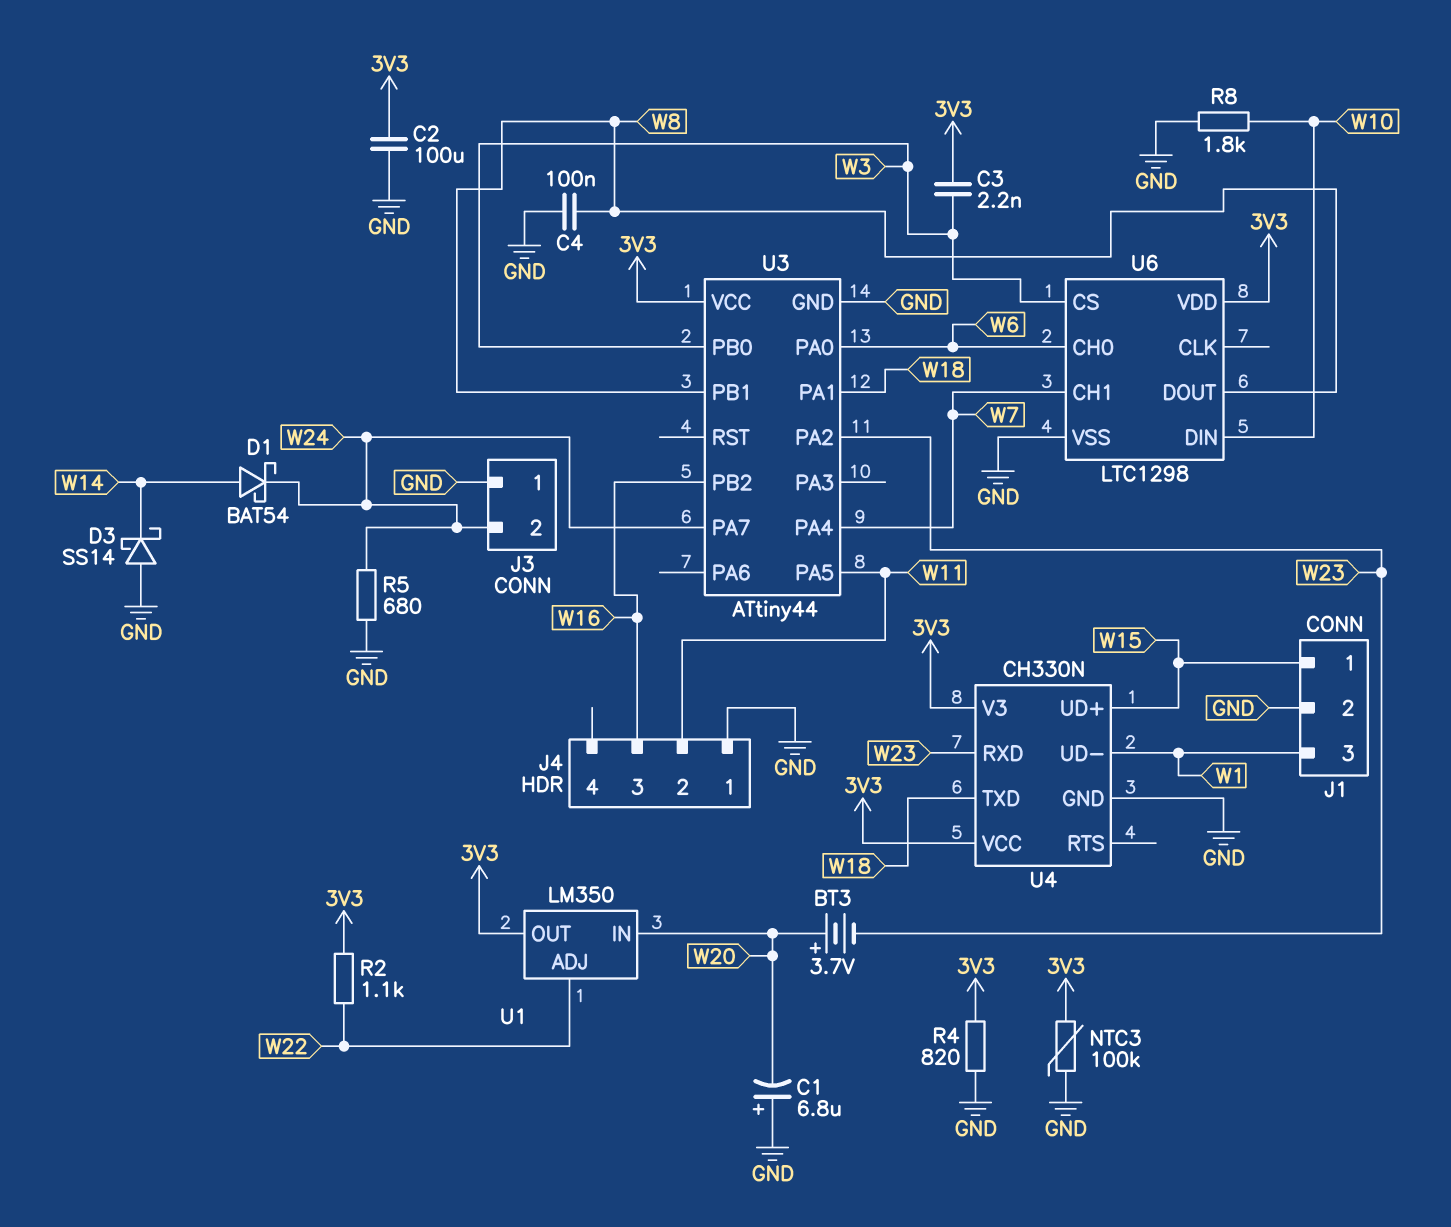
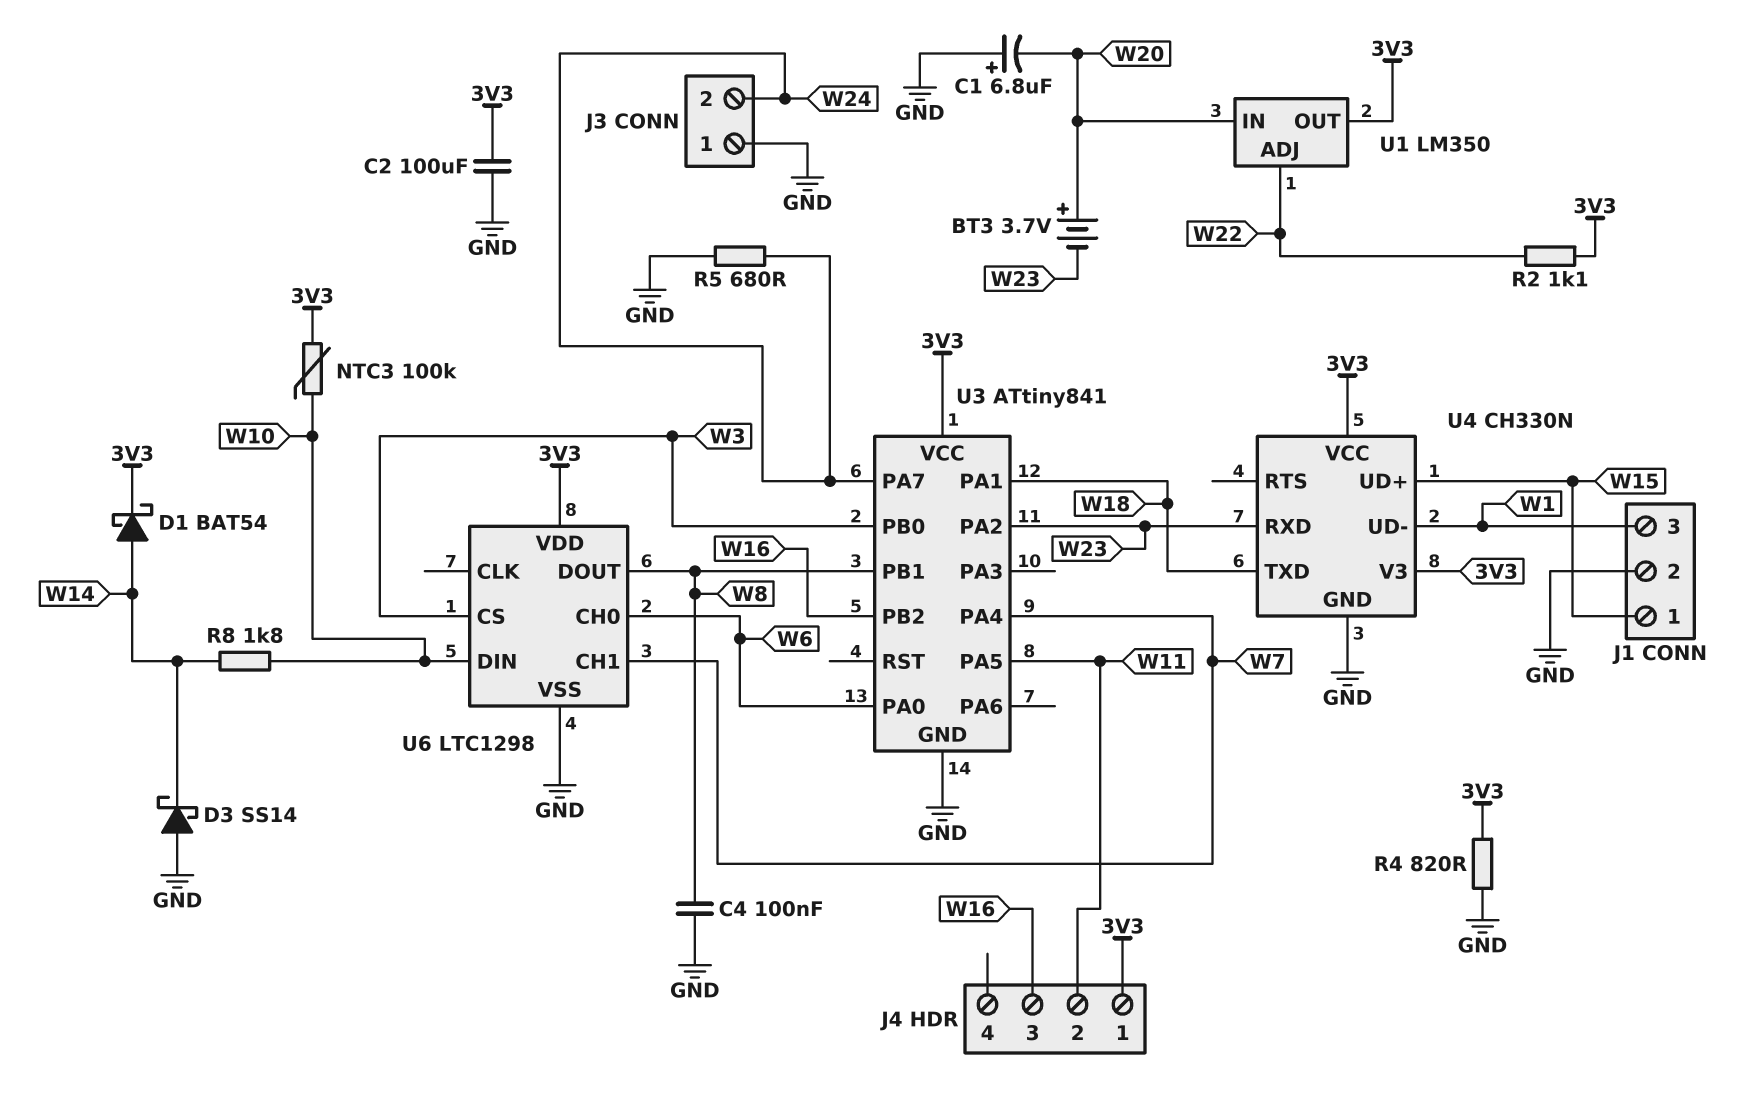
C3: 2.2nF (3V3, W3) -> none
D1: schottky BAT54 (A W14, K W24) -> schottky BAT54 (A W14, K 3V3)
J4 pin 1: GND -> 3V3
NTC3: 100k (3V3, GND) -> 100k (3V3, W10)
R8: 1.8k (GND, W10) -> 1.8k (W10, W14)
U3: ATtiny44 -> ATtiny841

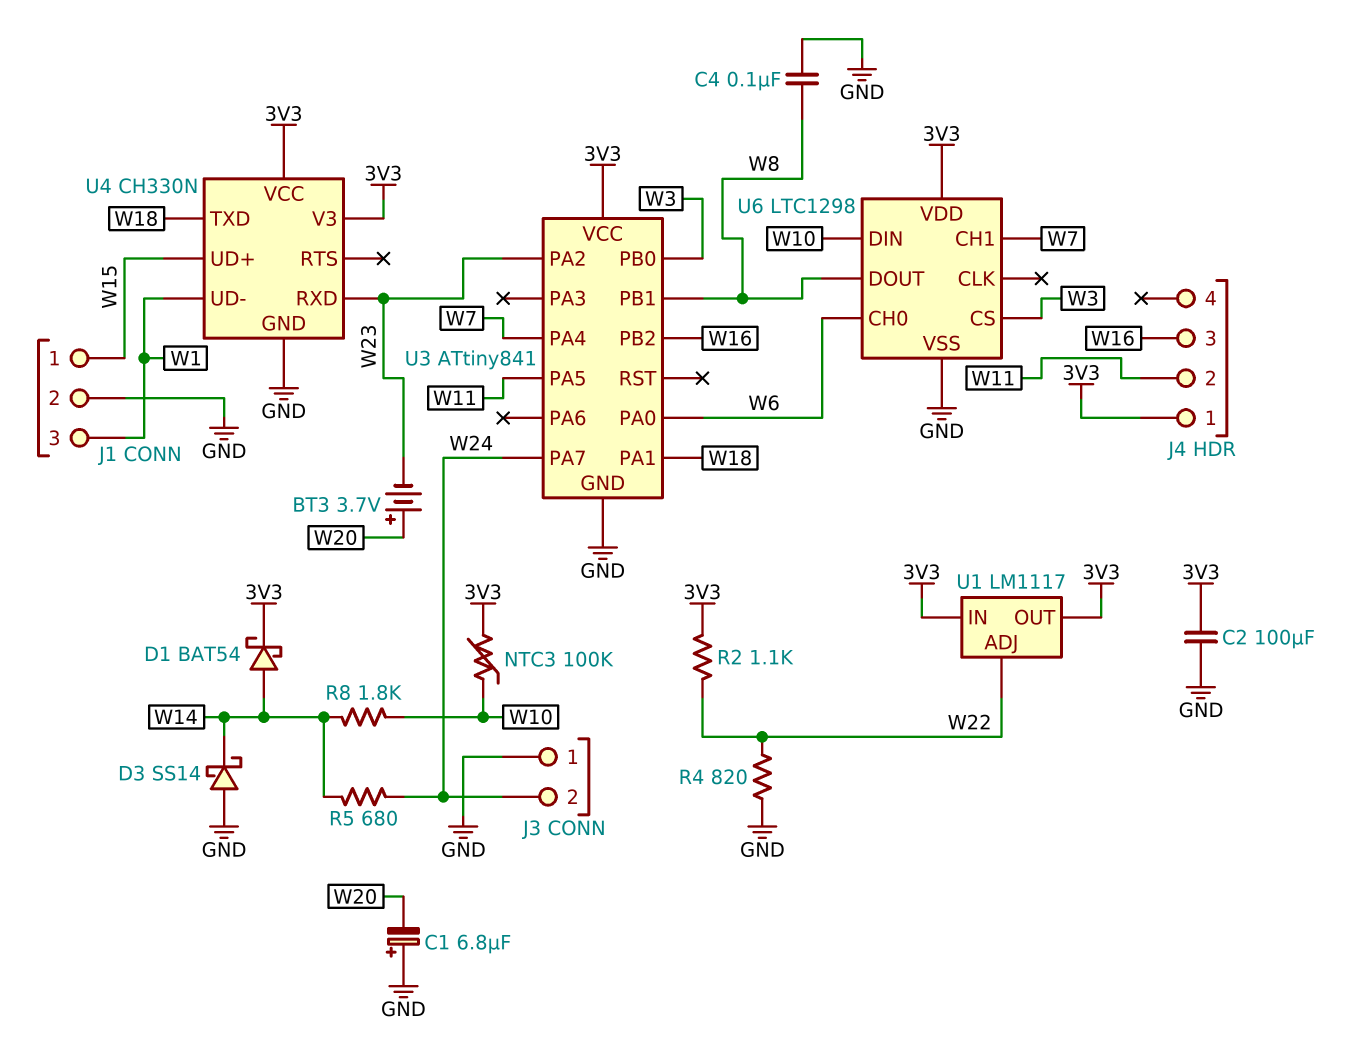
R4: 820 (3V3, GND) -> 820 (GND, W22)
R5: 680 (GND, W24) -> 680 (W14, W24)
U1: LM350 -> LM1117
U1 pin IN: W20 -> 3V3

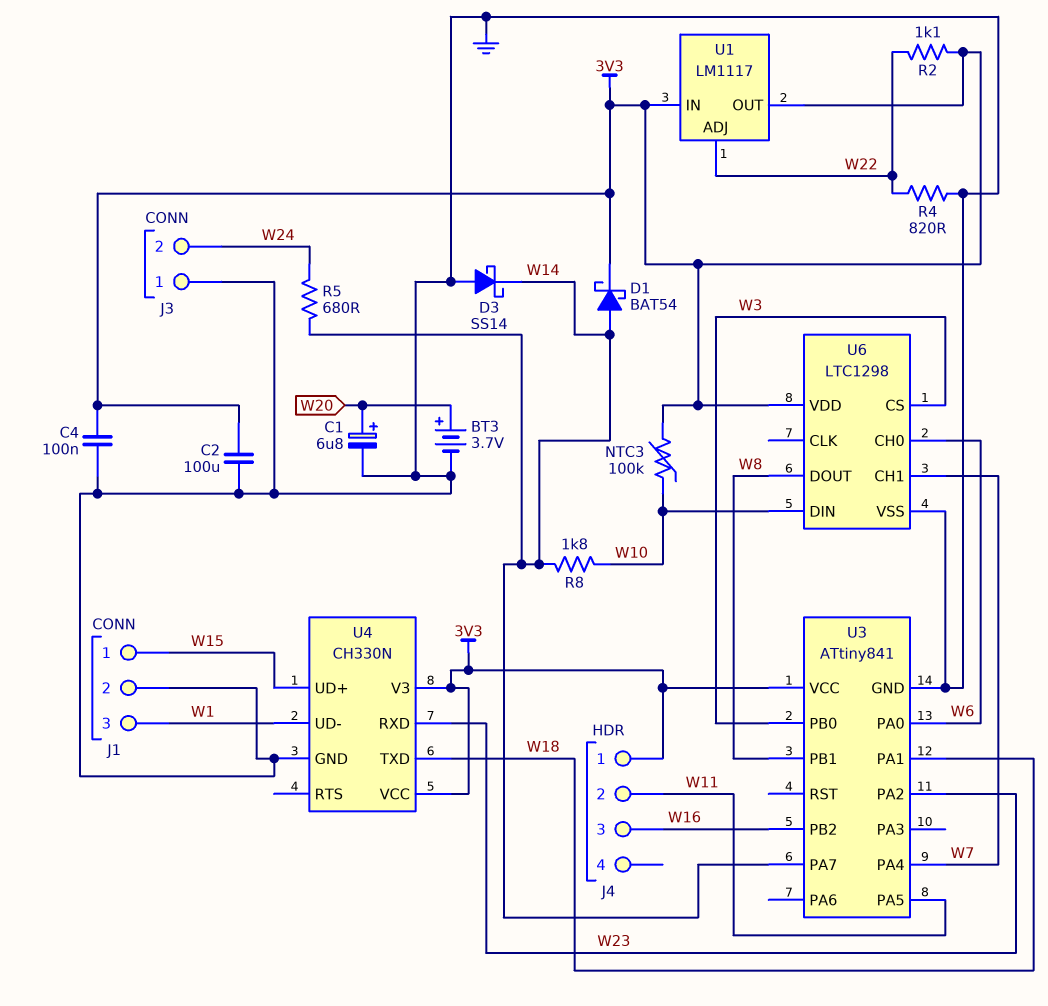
BT3: 3.7V (plus W20, minus W23) -> 3.7V (plus W20, minus GND)
C1: 6.8uF (plus GND, minus W20) -> 6.8uF (plus W20, minus GND)
C4: 100nF (GND, W8) -> 100nF (3V3, GND)
U3 pin PA7: W24 -> W14

